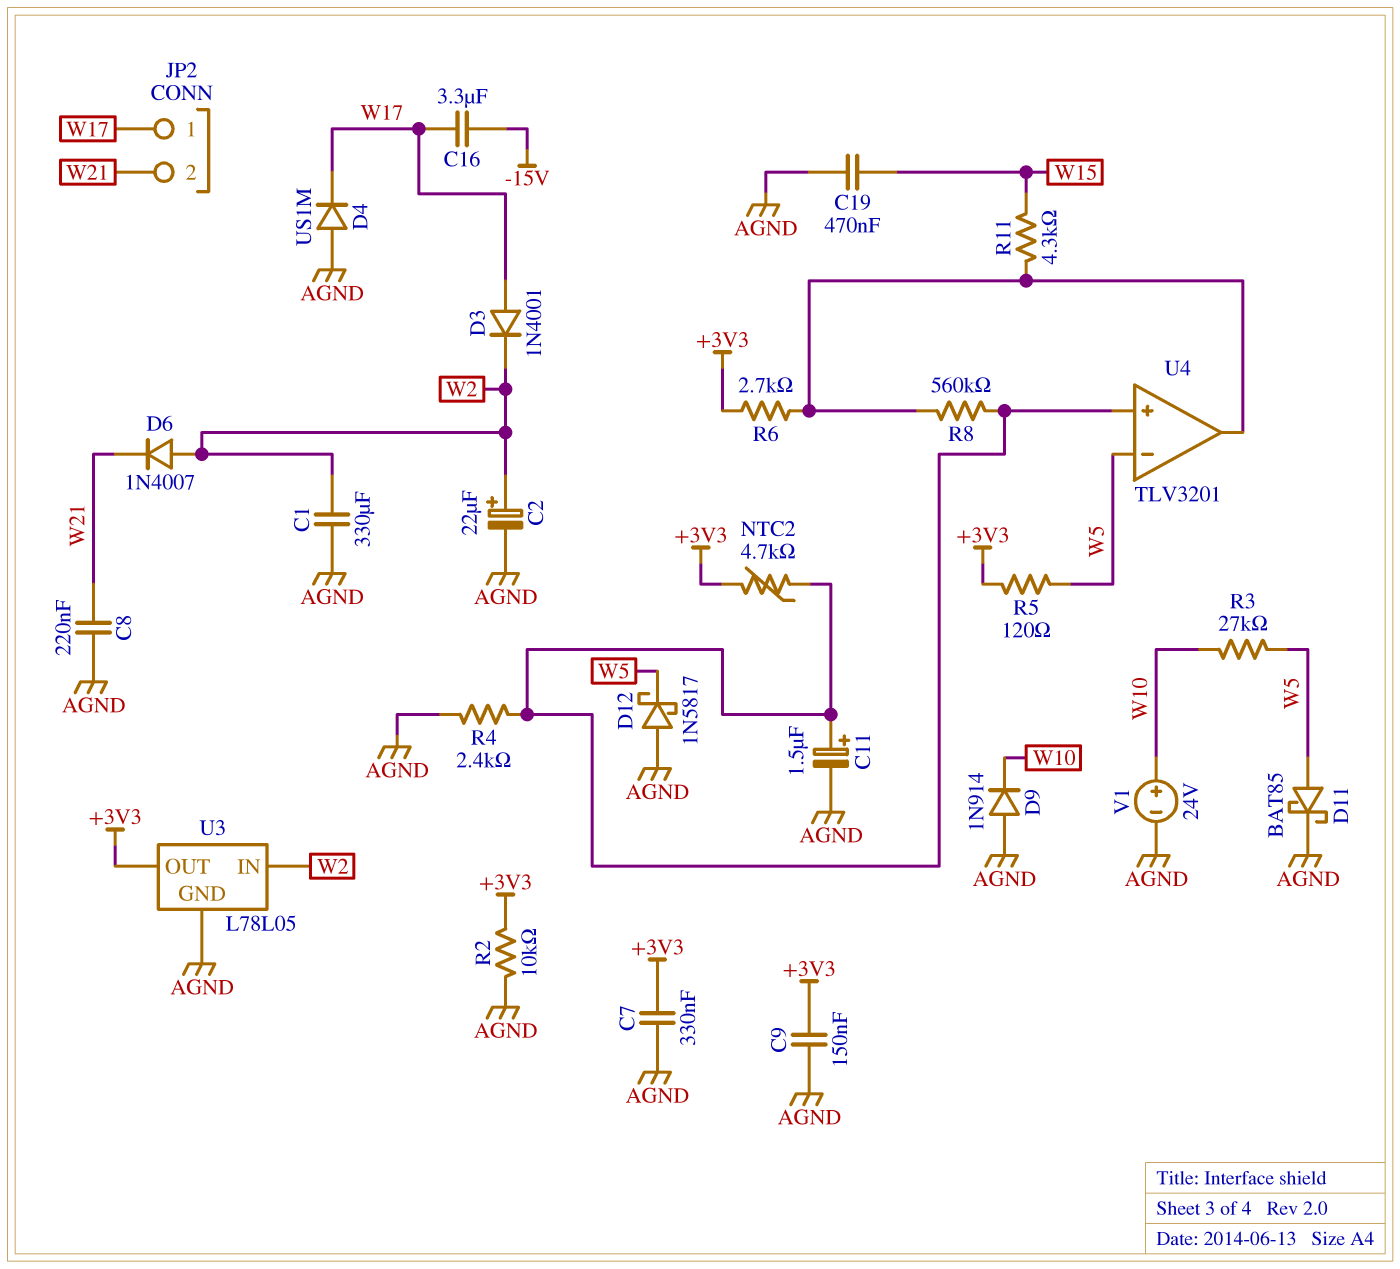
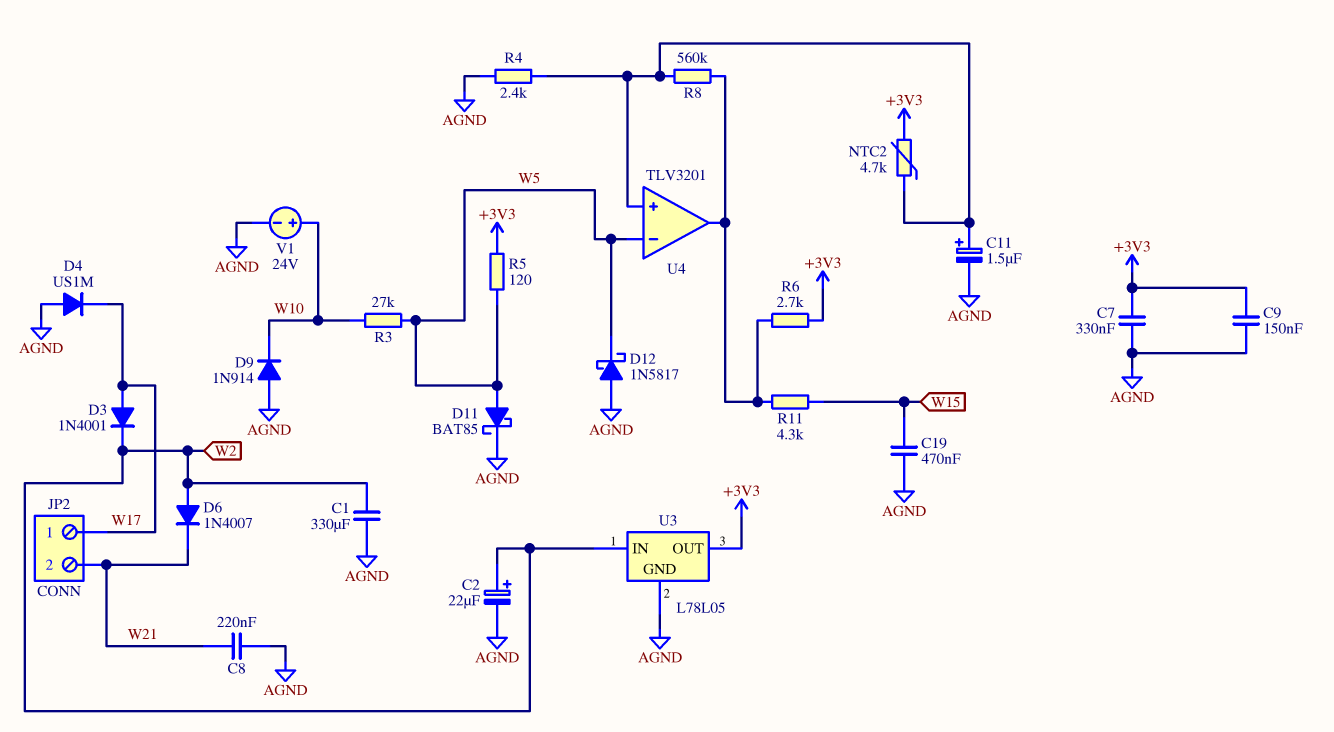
C16: 3.3uF (-15V, W17) -> none
R2: 10k (+3V3, AGND) -> none

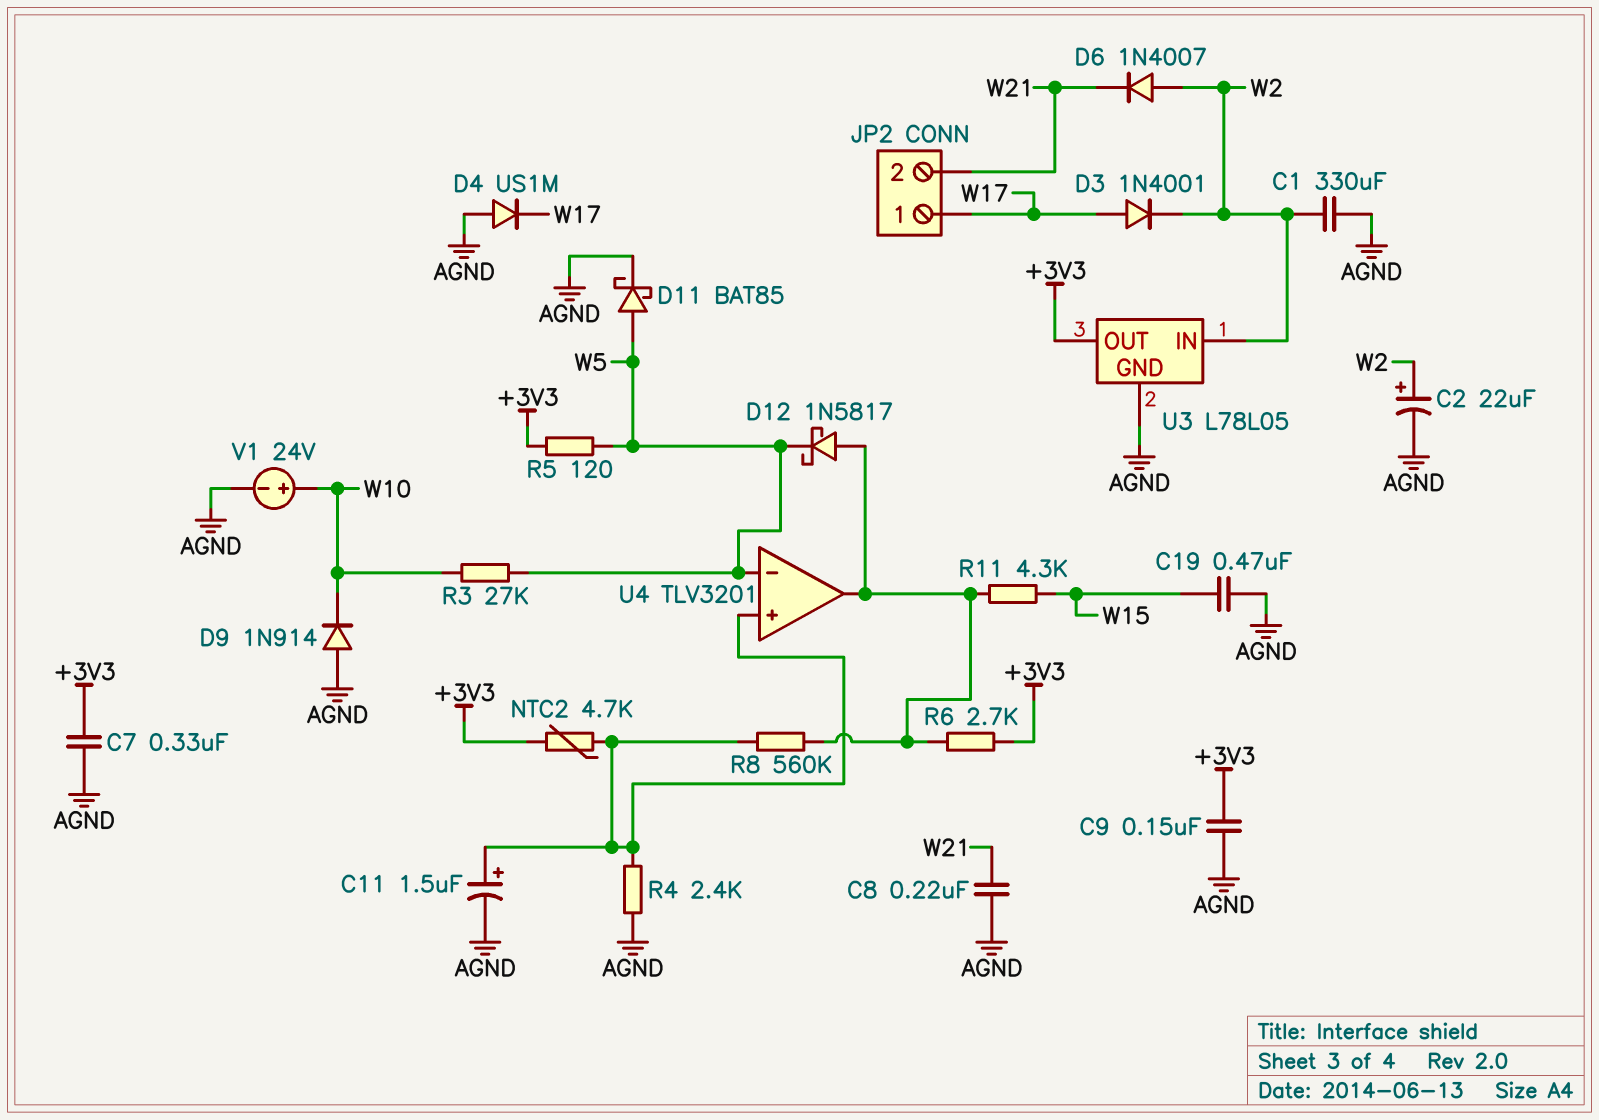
D12: schottky 1N5817 (A AGND, K W5) -> schottky 1N5817 (A U4/out, K W5)

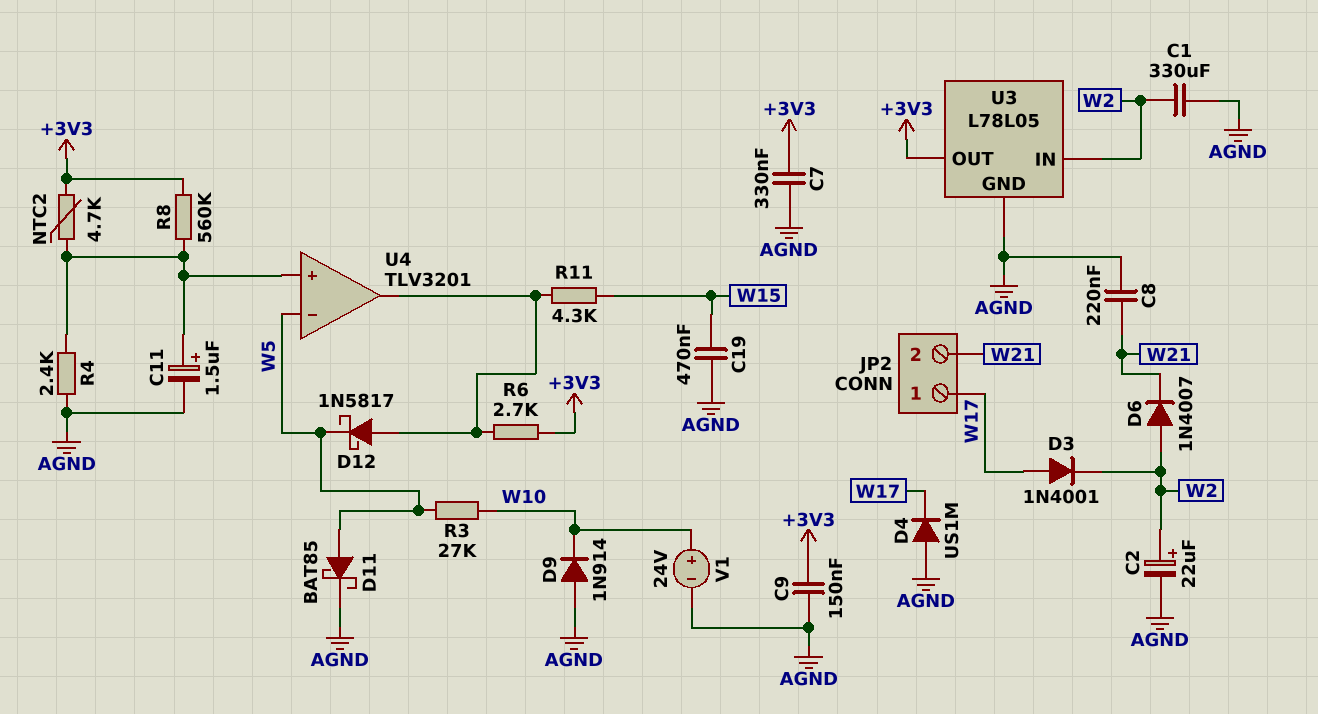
R5: 120 (+3V3, W5) -> none
R8: 560k (U4/in+, U4/out) -> 560k (+3V3, U4/in+)

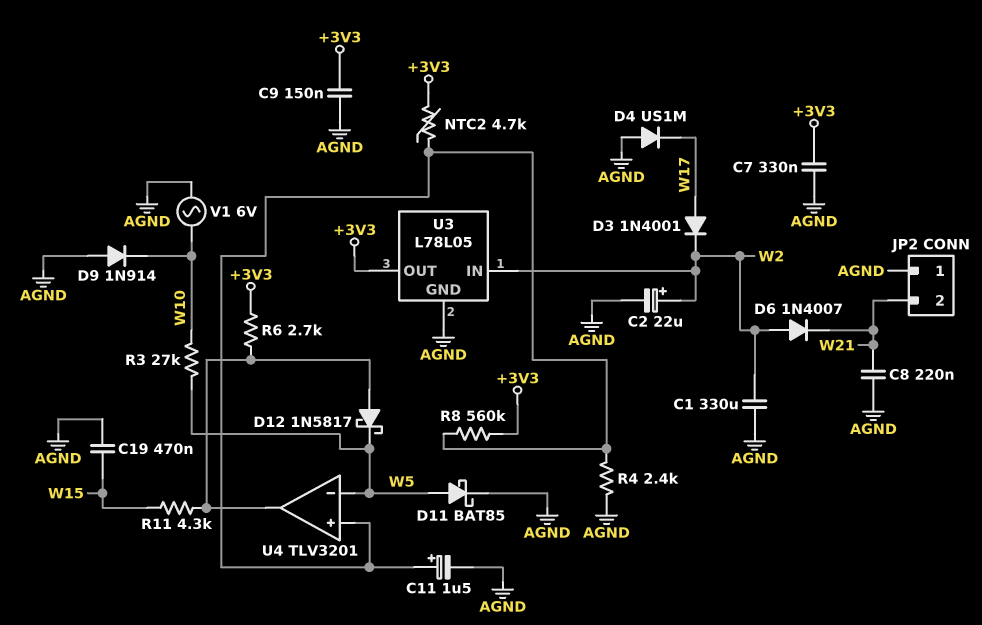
JP2 pin 1: W17 -> AGND
V1: 24V (plus W10, minus AGND) -> AC 6V (AGND, W10)

